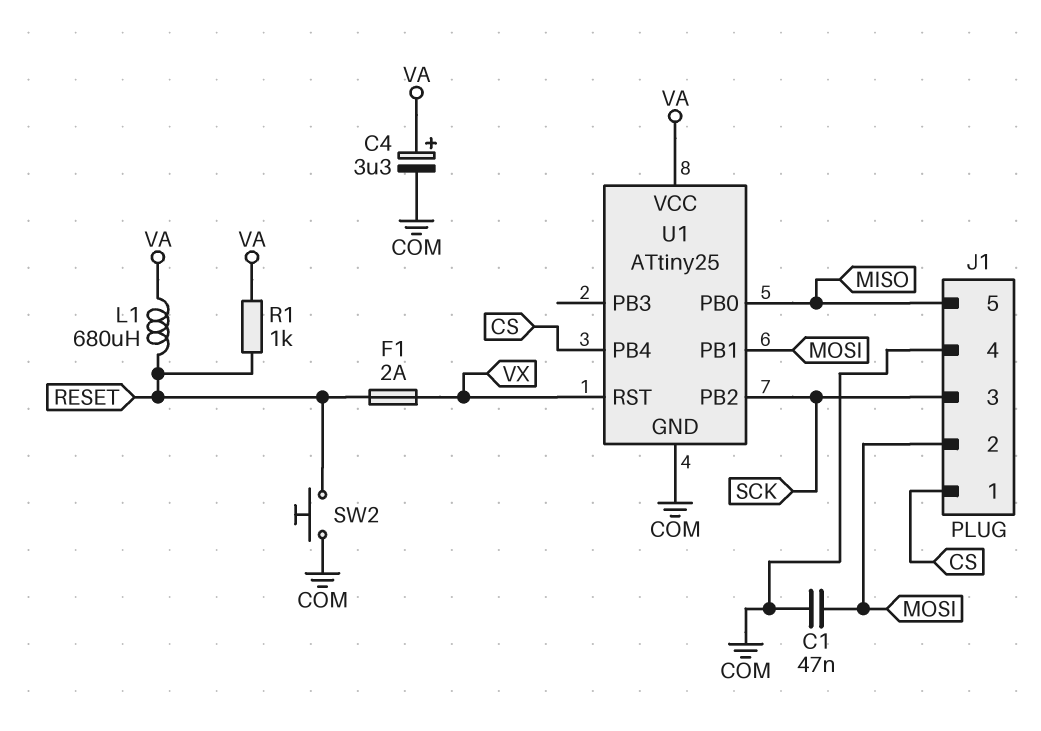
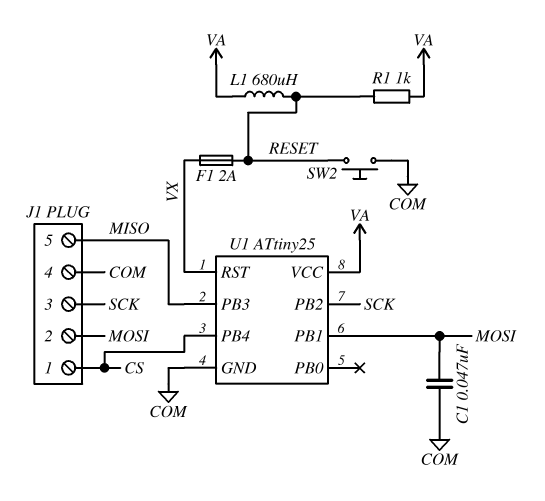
C4: 3.3uF (plus VA, minus COM) -> none
U1 pin PB0: MISO -> none
U1 pin PB3: none -> MISO

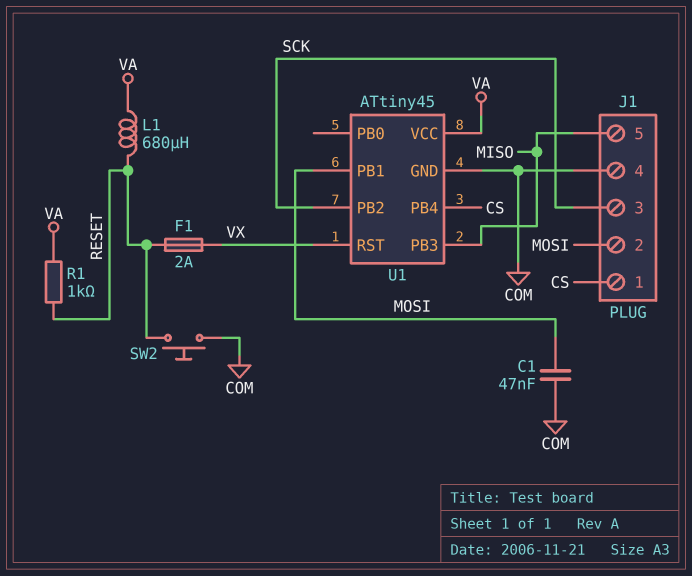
U1: ATtiny25 -> ATtiny45

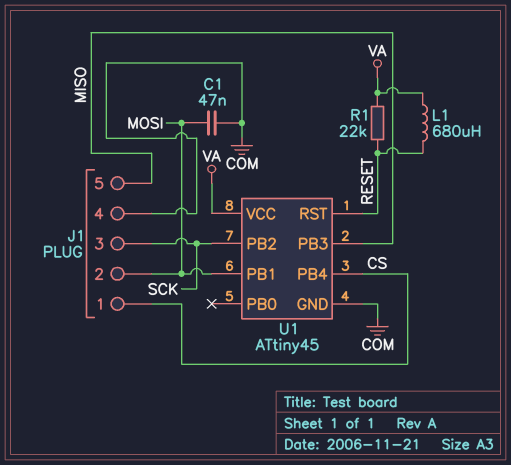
F1: 2A (RESET, VX) -> none
R1: 1k (RESET, VA) -> 22k (RESET, VA)
SW2: button (COM, RESET) -> none
U1 pin RST: VX -> RESET

